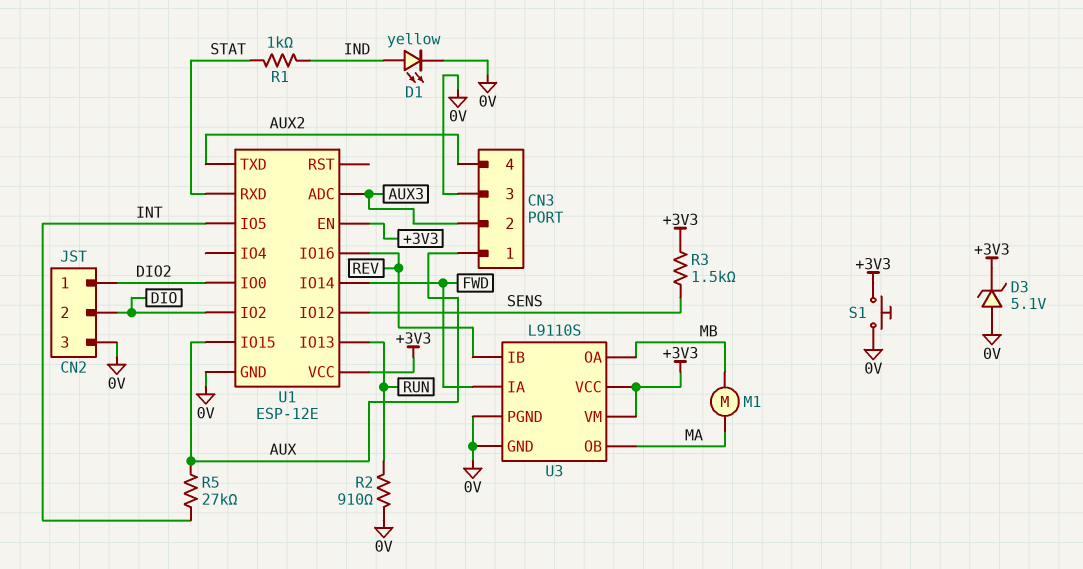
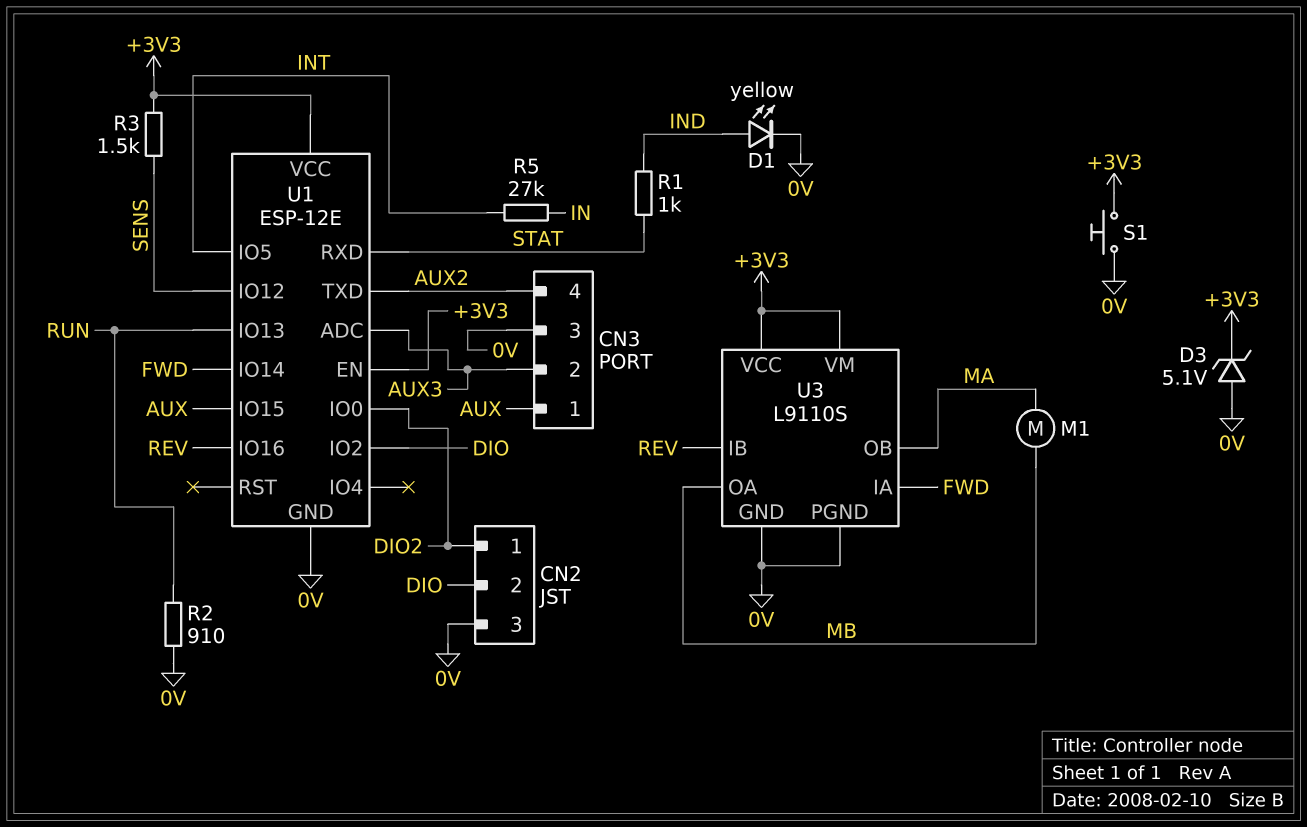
R5: 27k (AUX, INT) -> 27k (IN, INT)

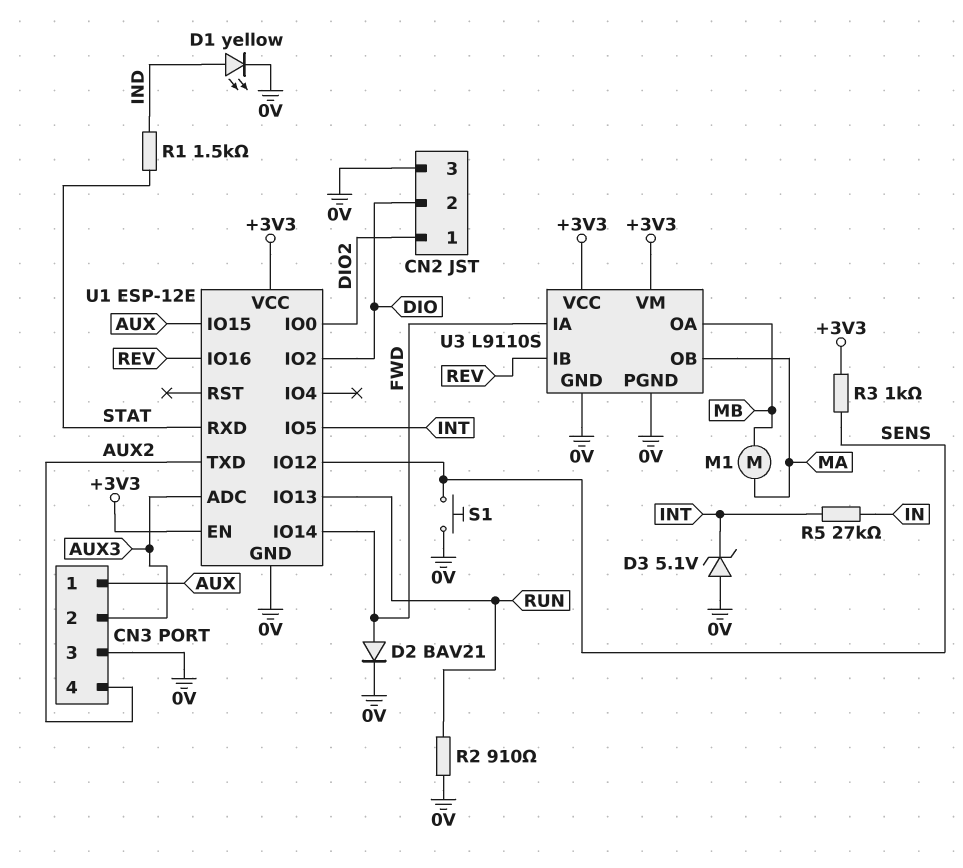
D2: none -> diode BAV21 (A FWD, K 0V)
D3: zener 5.1V (A 0V, K +3V3) -> zener 5.1V (A 0V, K INT)
R1: 1k (IND, STAT) -> 1.5k (IND, STAT)
R3: 1.5k (+3V3, SENS) -> 1k (+3V3, SENS)
S1: button (+3V3, 0V) -> button (0V, SENS)

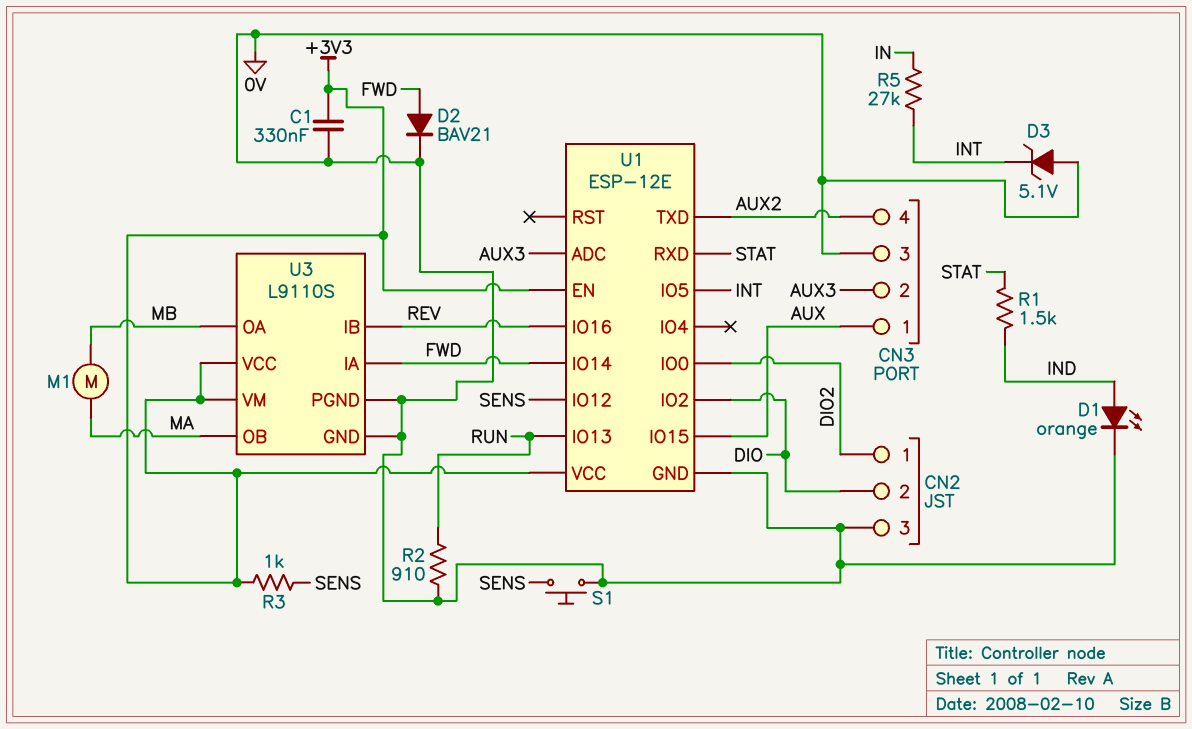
C1: none -> 330nF (+3V3, 0V)
D1: LED yellow (A IND, K 0V) -> LED orange (A IND, K 0V)

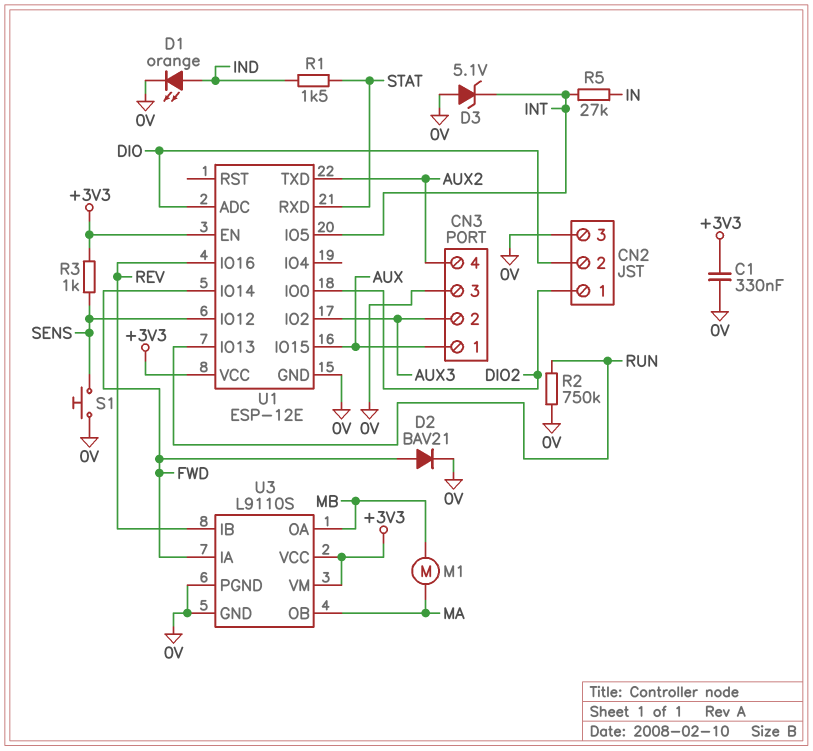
R2: 910 (0V, RUN) -> 750k (0V, RUN)
U1 pin ADC: AUX3 -> DIO
U1 pin IO2: DIO -> AUX3

